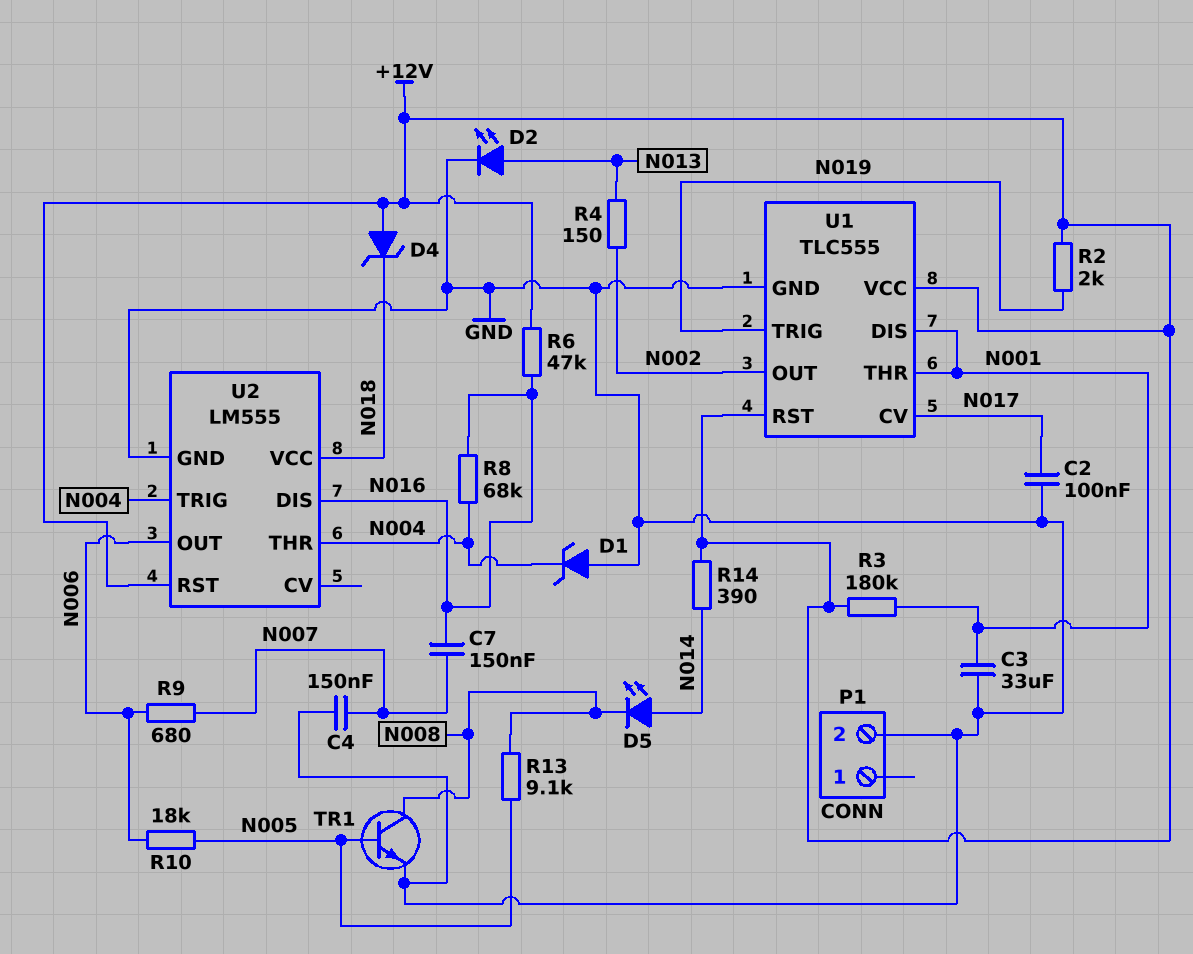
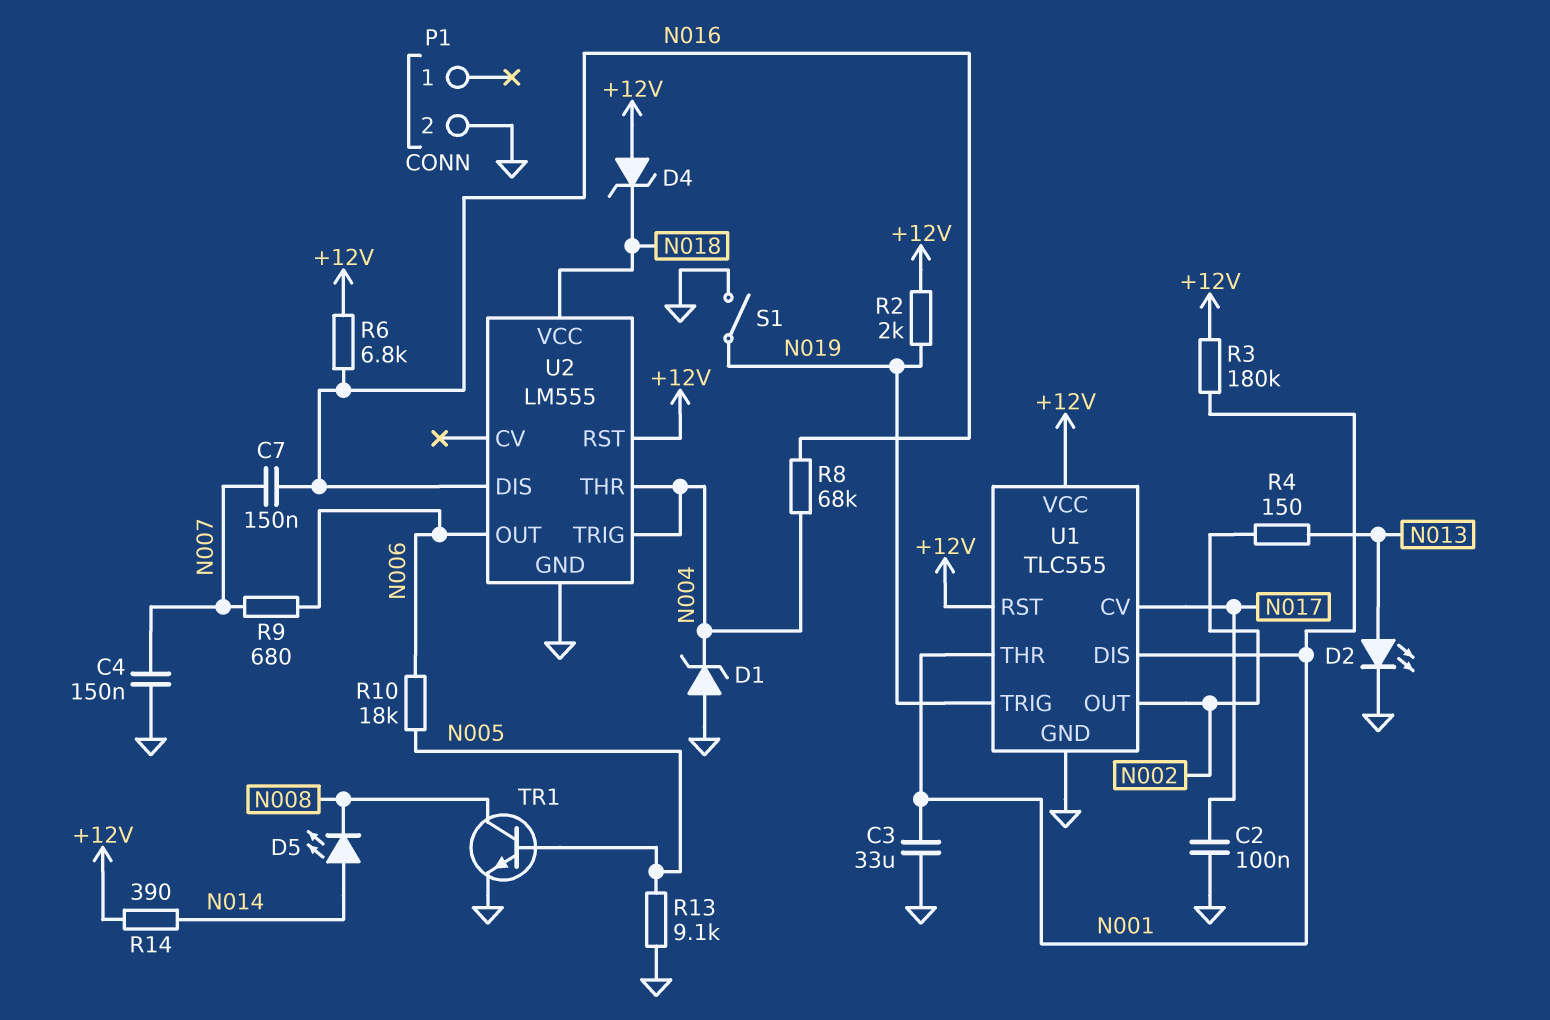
R6: 47k (+12V, N016) -> 6.8k (+12V, N016)
R13: 9.1k (N005, N008) -> 9.1k (GND, N005)
S1: none -> switch (GND, N019)

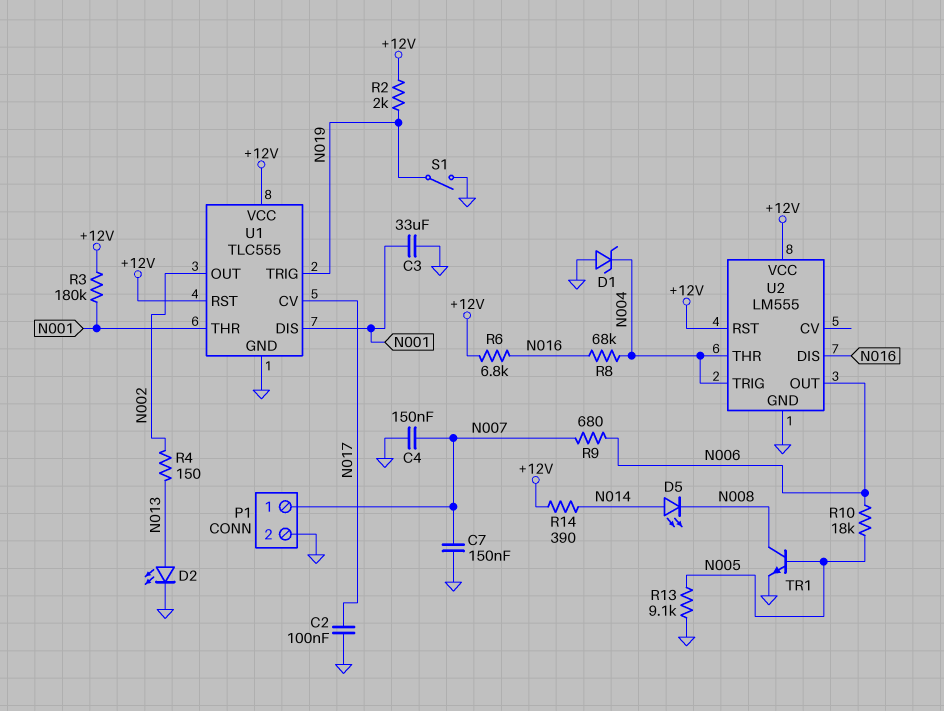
C7: 150nF (N007, N016) -> 150nF (GND, N007)
D4: zener (A +12V, K N018) -> none
P1 pin 1: none -> N007
U2 pin VCC: N018 -> +12V

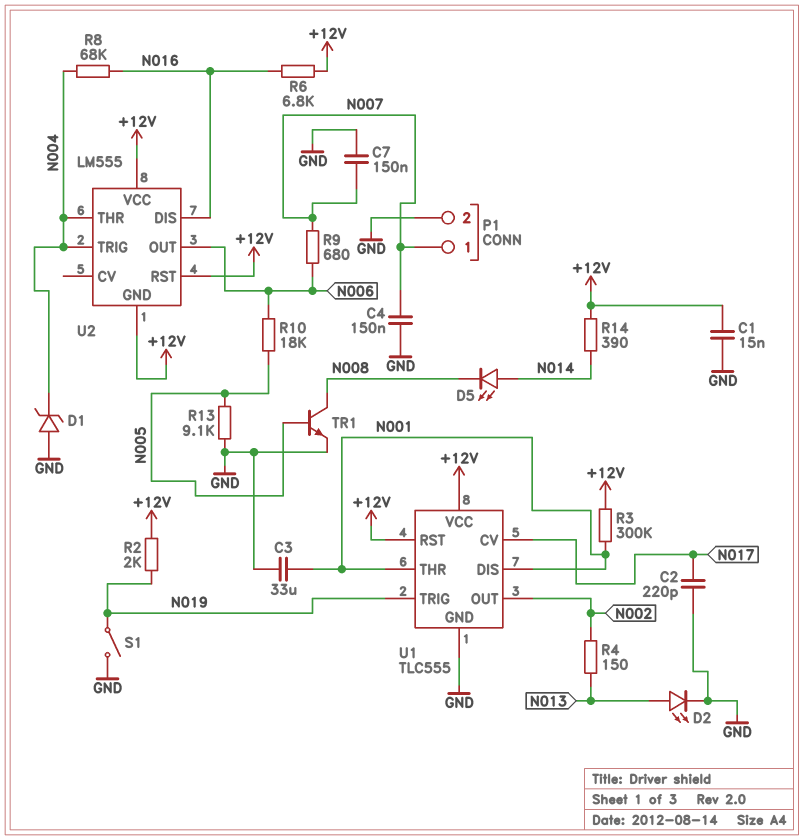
C1: none -> 15nF (+12V, GND)
C2: 100nF (GND, N017) -> 220pF (GND, N017)
R3: 180k (+12V, N001) -> 300k (+12V, N001)
U2 pin GND: GND -> +12V

